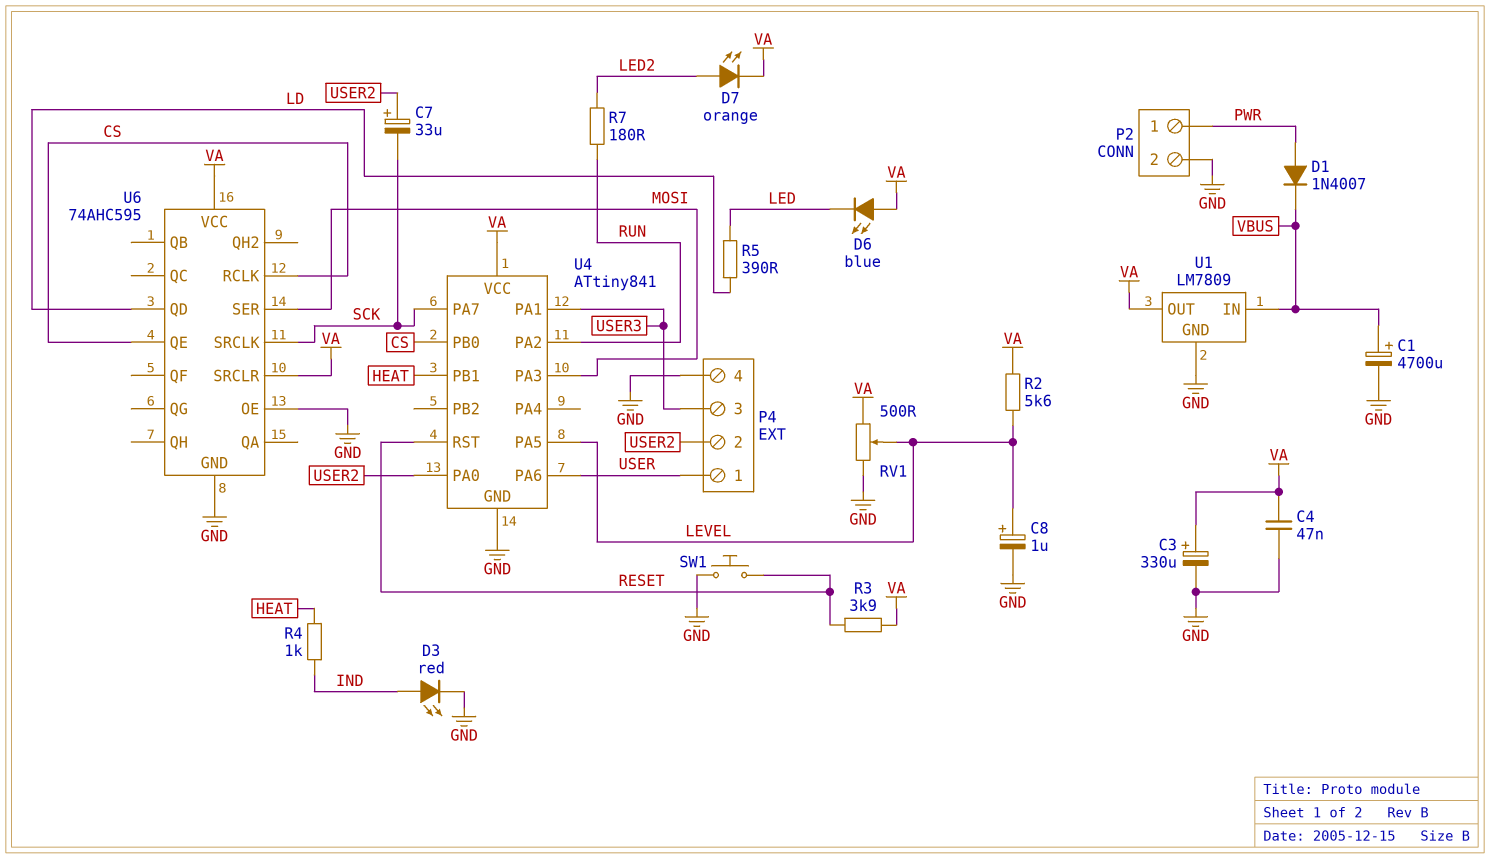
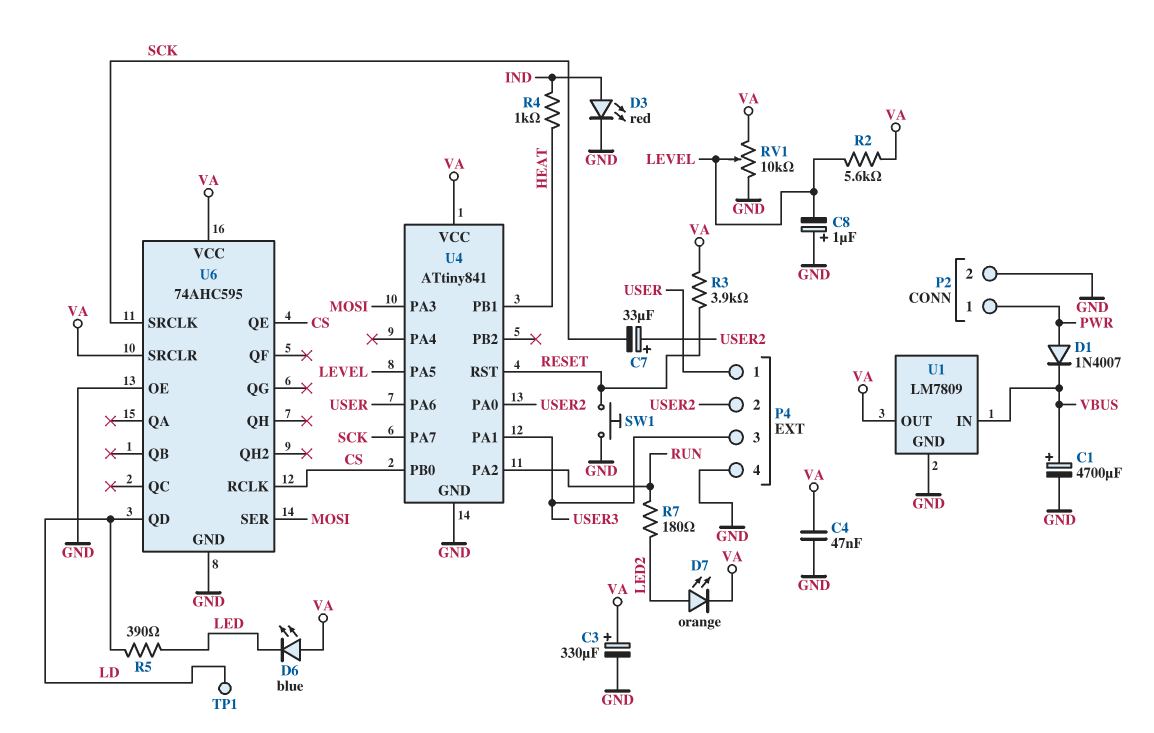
C8: 1uF (plus LEVEL, minus GND) -> 1uF (plus GND, minus LEVEL)
RV1: 500 (GND, VA, wiper LEVEL) -> 10k (GND, VA, wiper LEVEL)
TP1: none -> test point (LD)

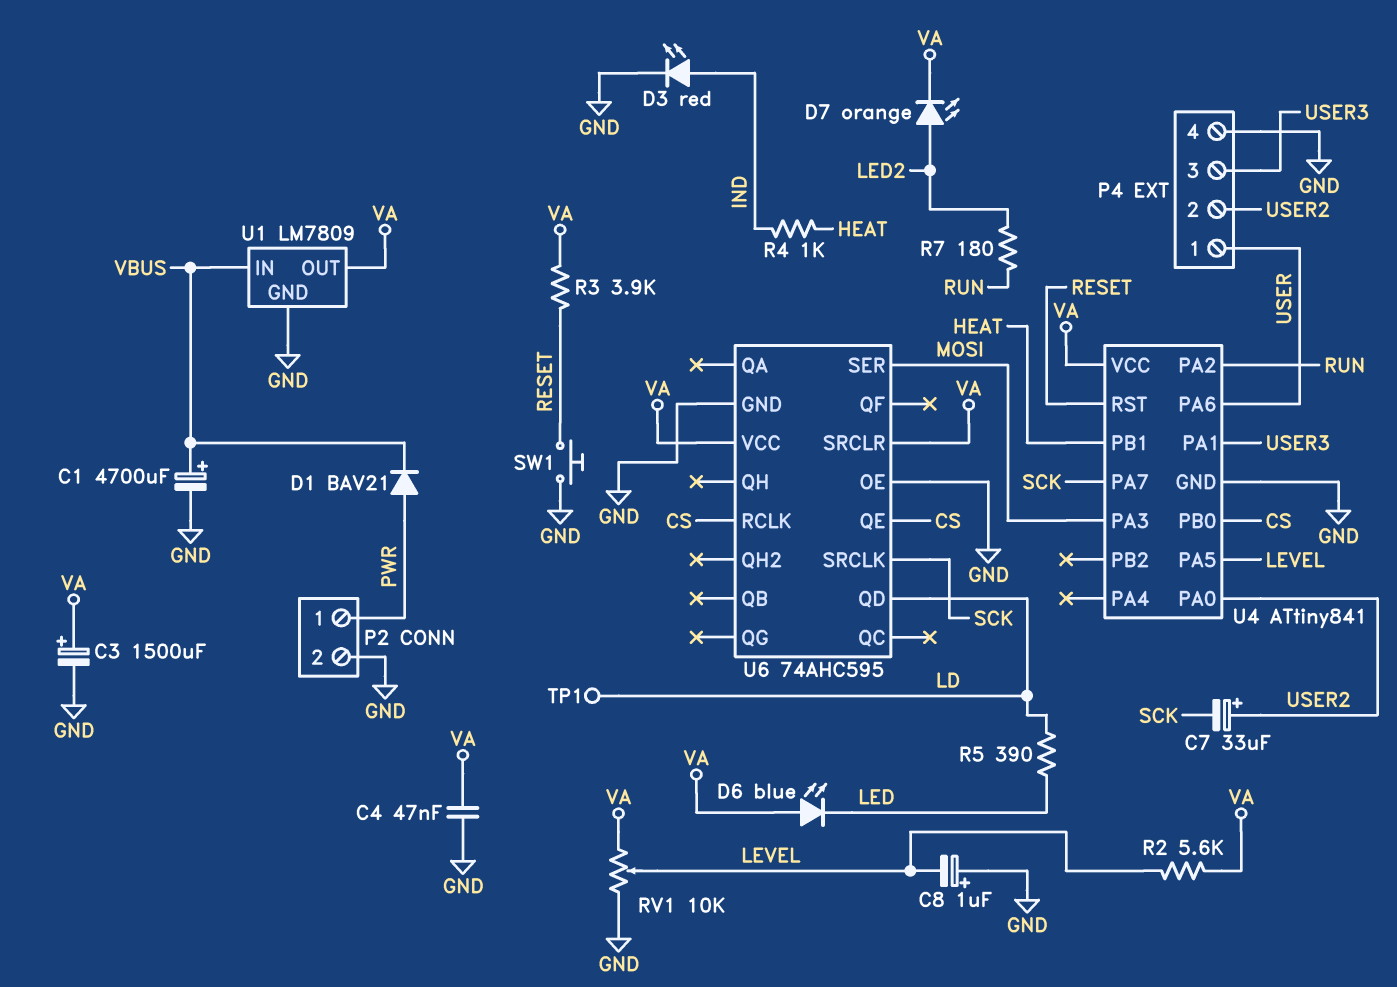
C3: 330uF (plus VA, minus GND) -> 1500uF (plus VA, minus GND)
D1: diode 1N4007 (A PWR, K VBUS) -> diode BAV21 (A PWR, K VBUS)

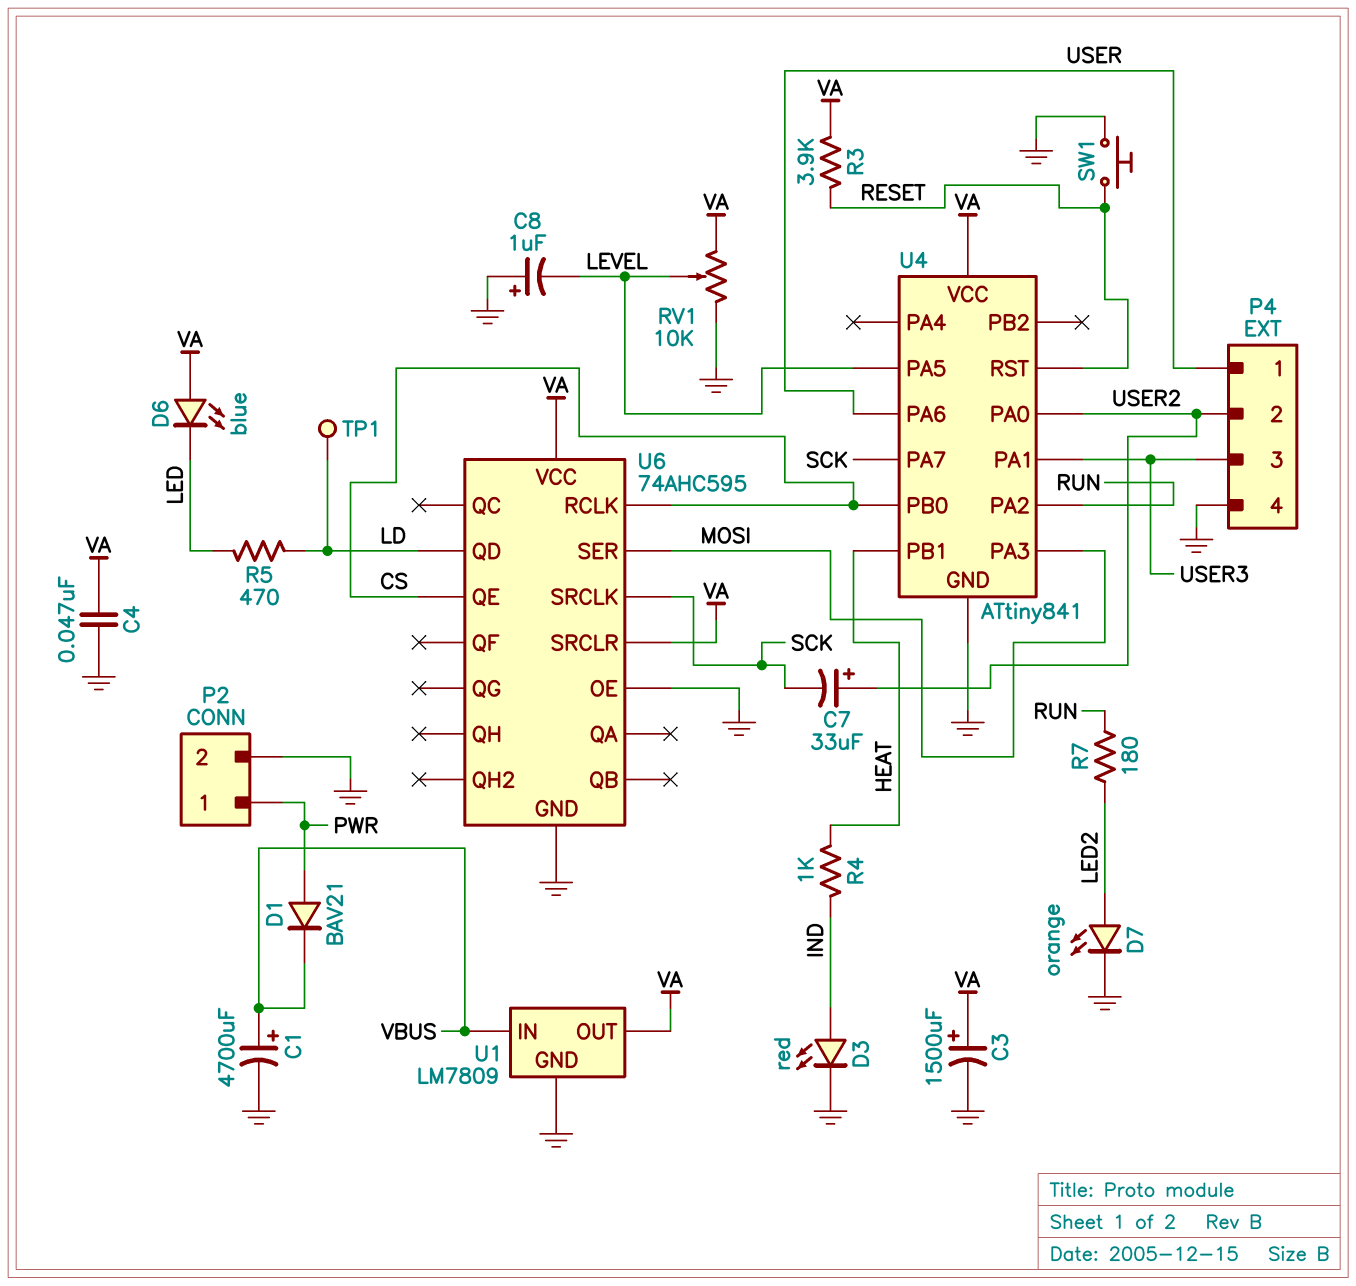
D7: LED orange (A LED2, K VA) -> LED orange (A LED2, K GND)
R2: 5.6k (LEVEL, VA) -> none
R5: 390 (LD, LED) -> 470 (LD, LED)

